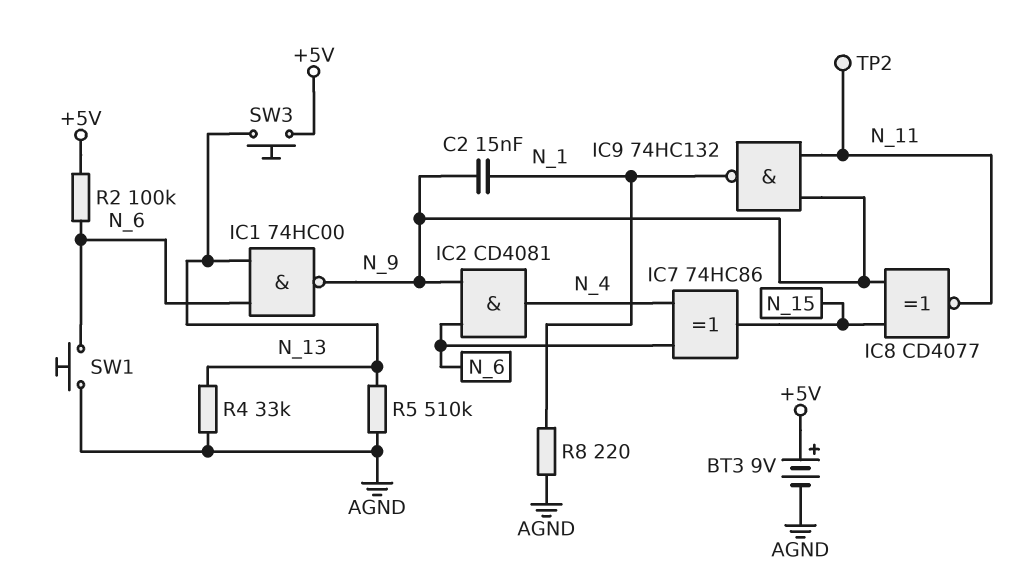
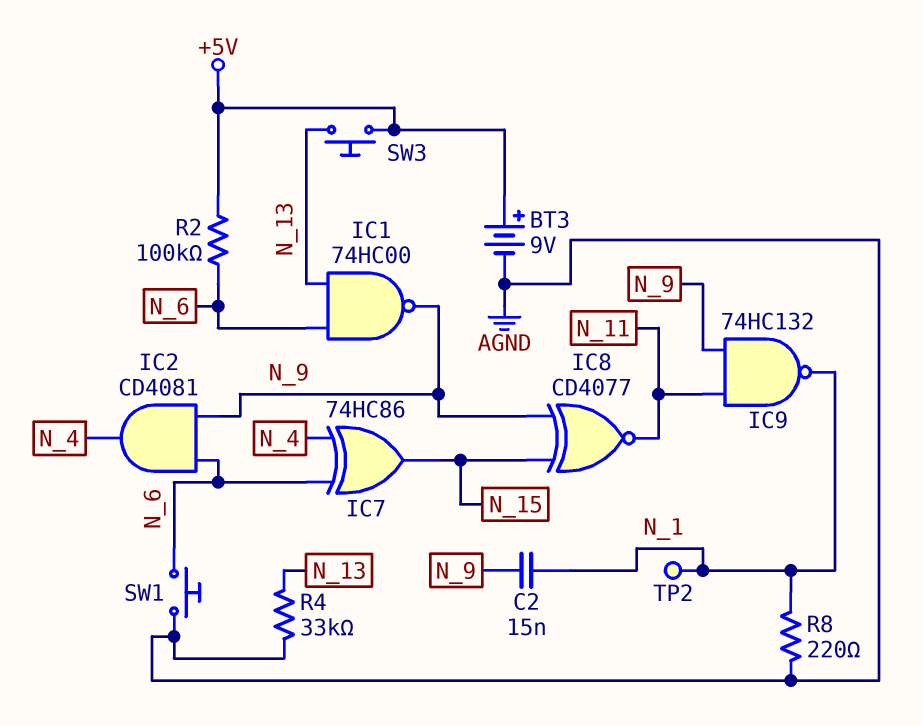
R5: 510k (AGND, N_13) -> none
TP2: test point (N_11) -> test point (N_1)

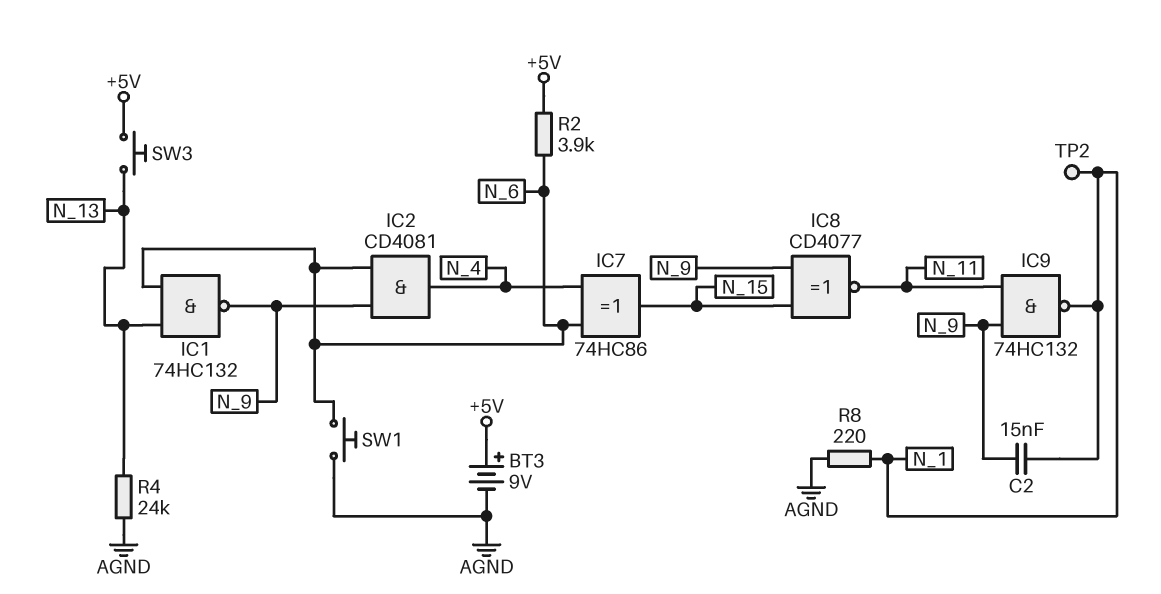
IC1: NAND 74HC00 (in N_6, in N_13, out N_9) -> NAND 74HC132 (in N_6, in N_13, out N_9)
R2: 100k (+5V, N_6) -> 3.9k (+5V, N_6)
R4: 33k (AGND, N_13) -> 24k (AGND, N_13)

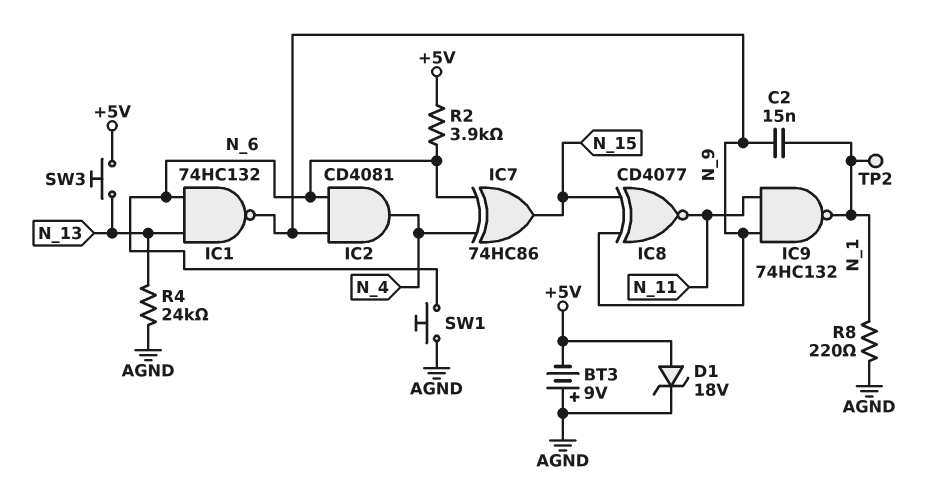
BT3: 9V (plus +5V, minus AGND) -> 9V (plus AGND, minus +5V)
D1: none -> zener 18V (A +5V, K AGND)

